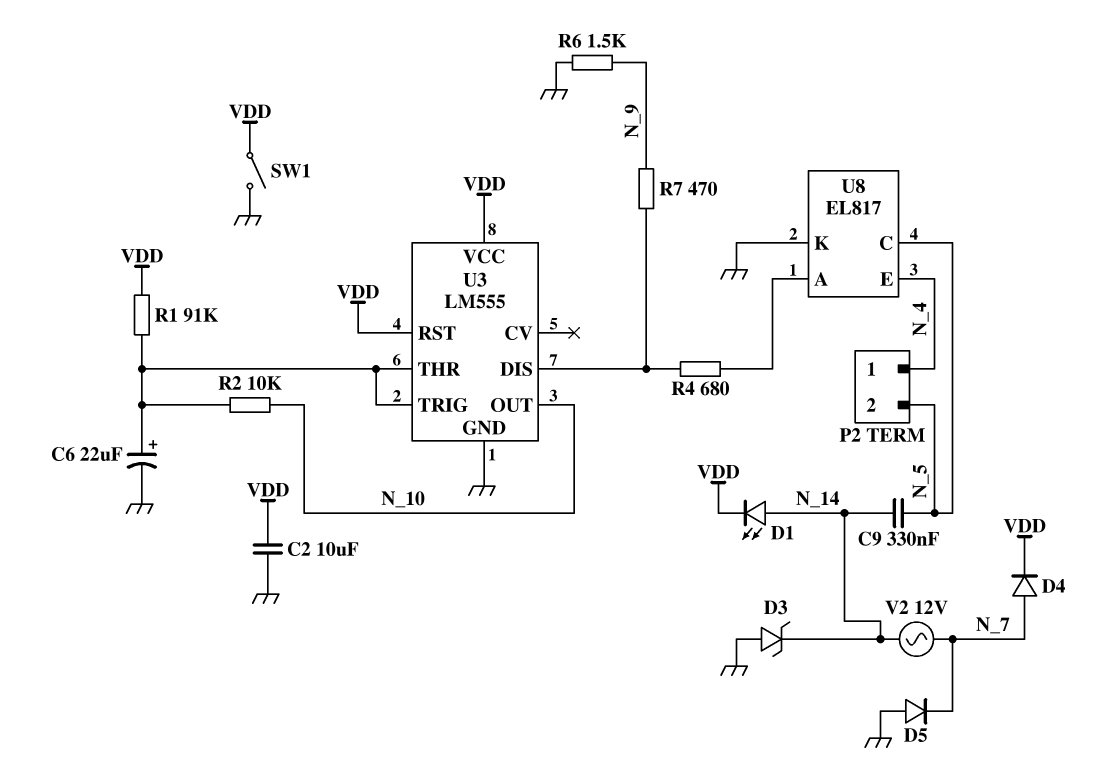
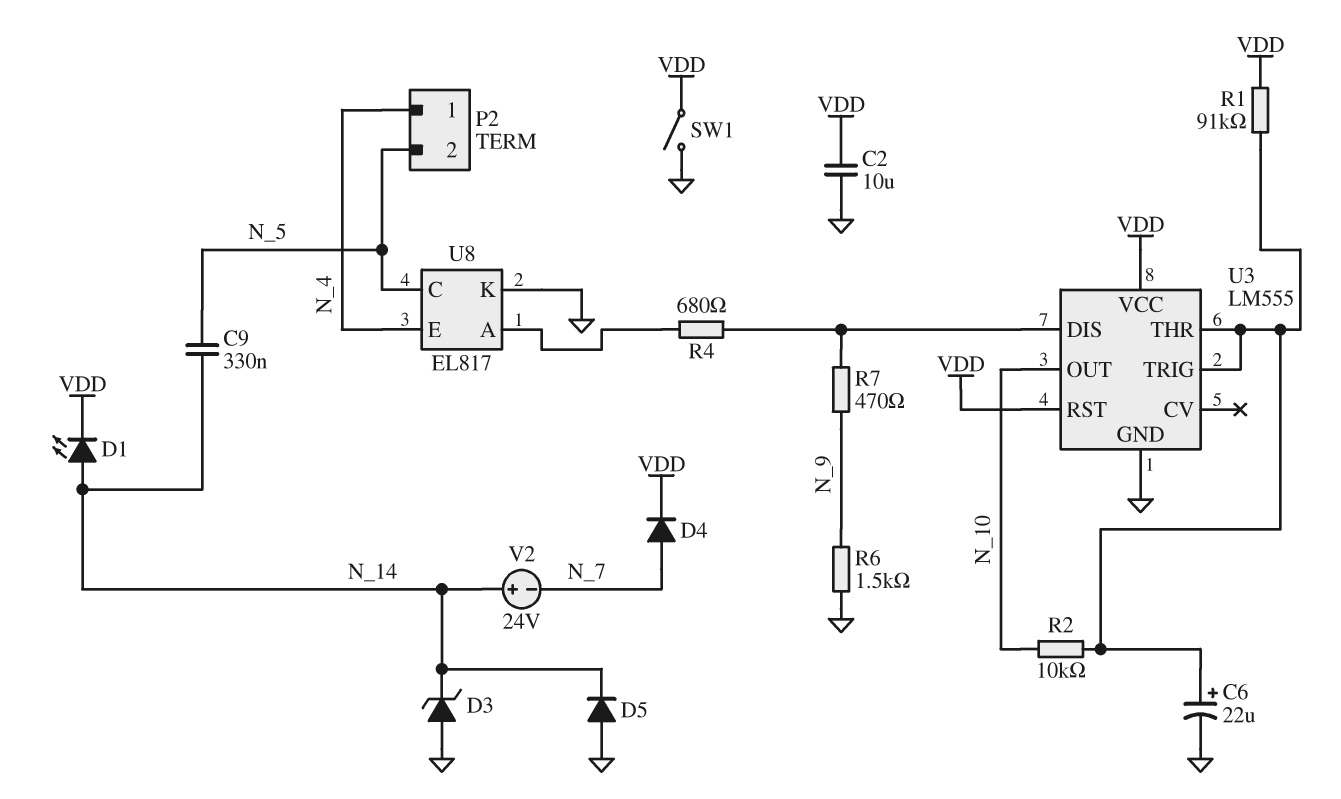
D5: diode (A GND, K N_7) -> diode (A GND, K N_14)
V2: AC 12V (N_7, N_14) -> 24V (plus N_14, minus N_7)

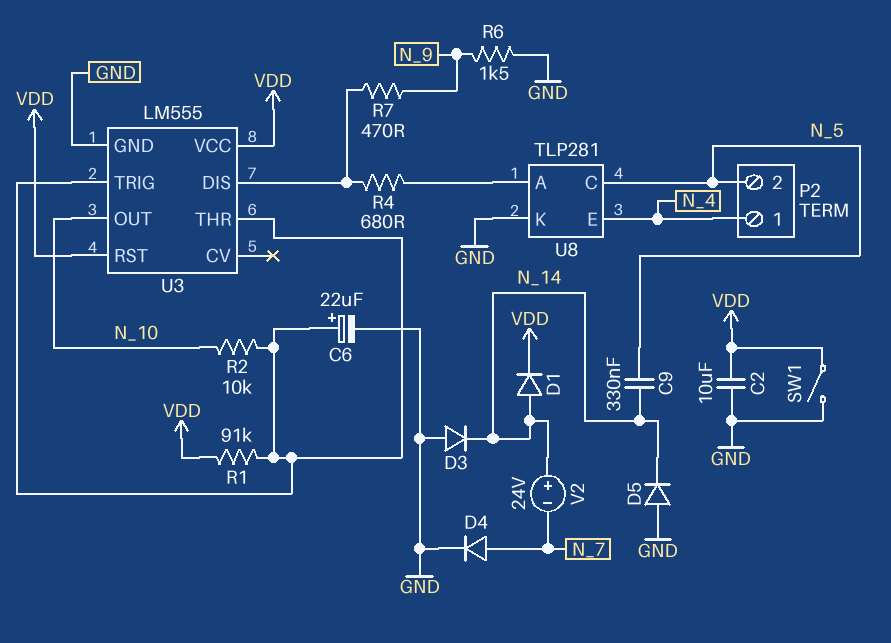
D1: LED (A N_14, K VDD) -> diode (A N_14, K VDD)
D3: zener (A GND, K N_14) -> diode (A GND, K N_14)
D4: diode (A N_7, K VDD) -> diode (A N_7, K GND)
U8: EL817 -> TLP281

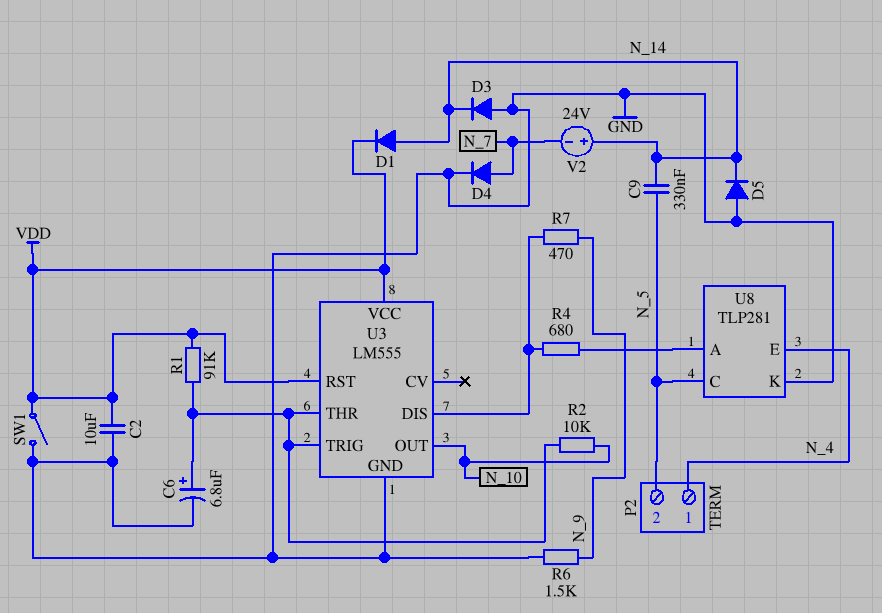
C6: 22uF (plus U3/THR, minus GND) -> 6.8uF (plus U3/THR, minus GND)

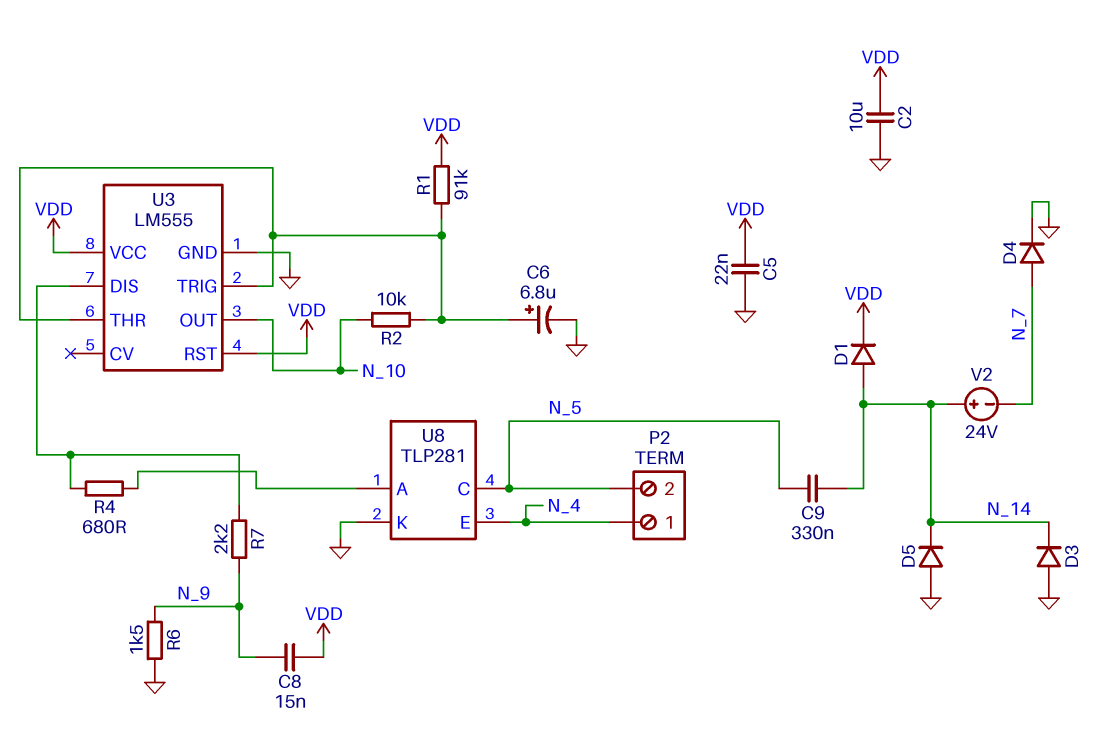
C5: none -> 22nF (GND, VDD)
C8: none -> 15nF (N_9, VDD)
R7: 470 (N_9, U3/DIS) -> 2.2k (N_9, U3/DIS)
SW1: switch (GND, VDD) -> none

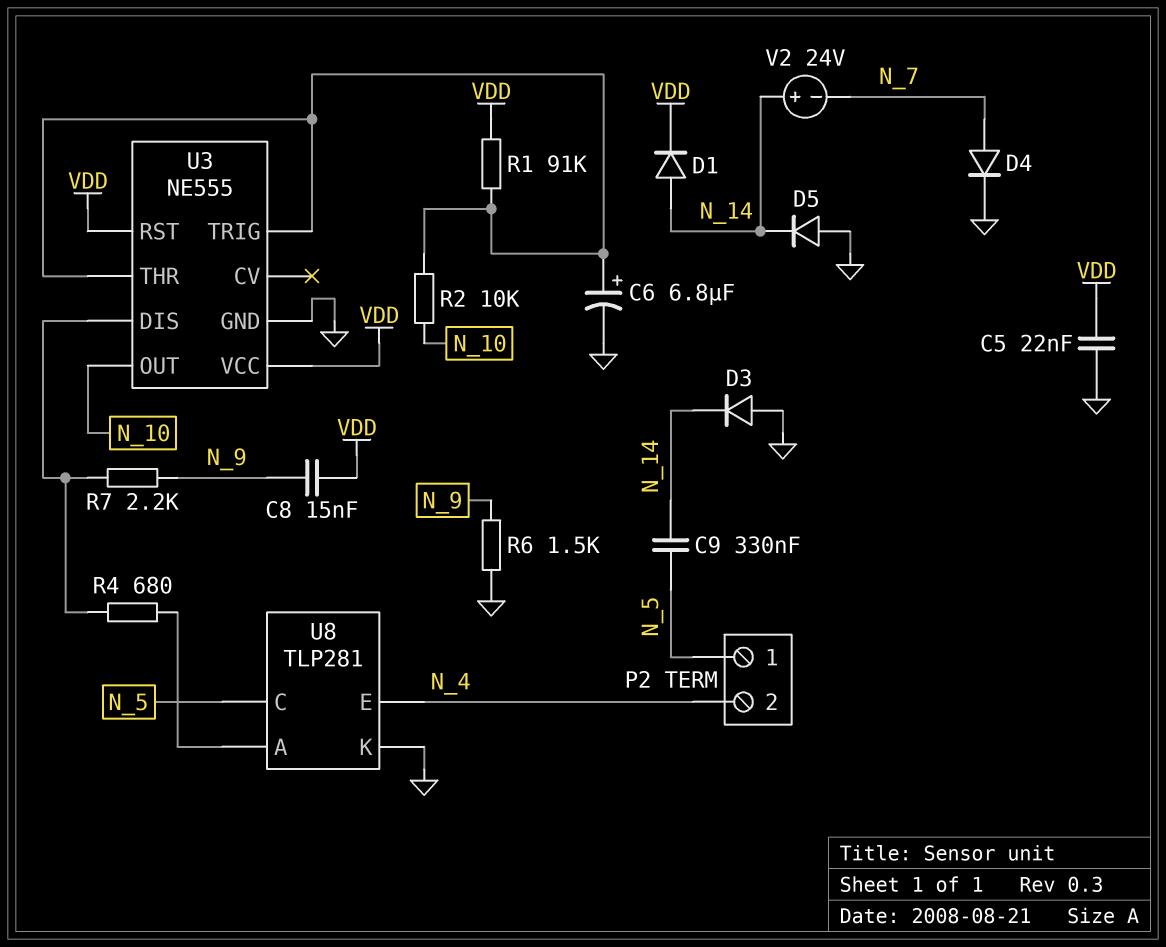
C2: 10uF (GND, VDD) -> none
P2 pin 1: N_4 -> N_5
P2 pin 2: N_5 -> N_4
U3: LM555 -> NE555

